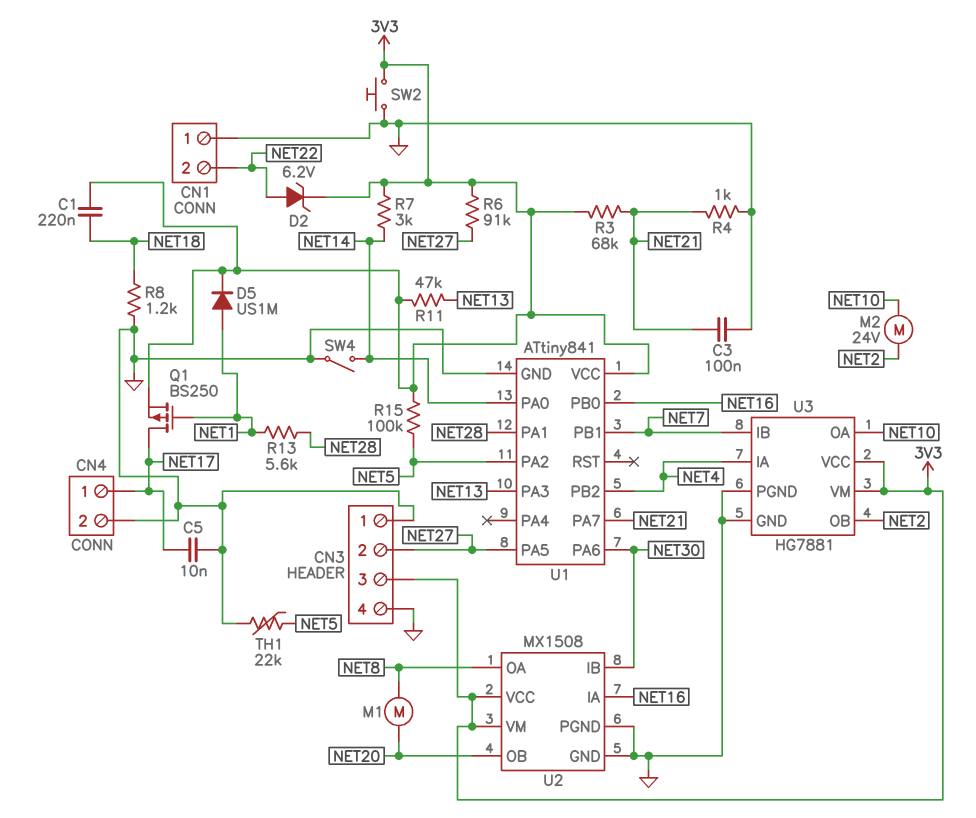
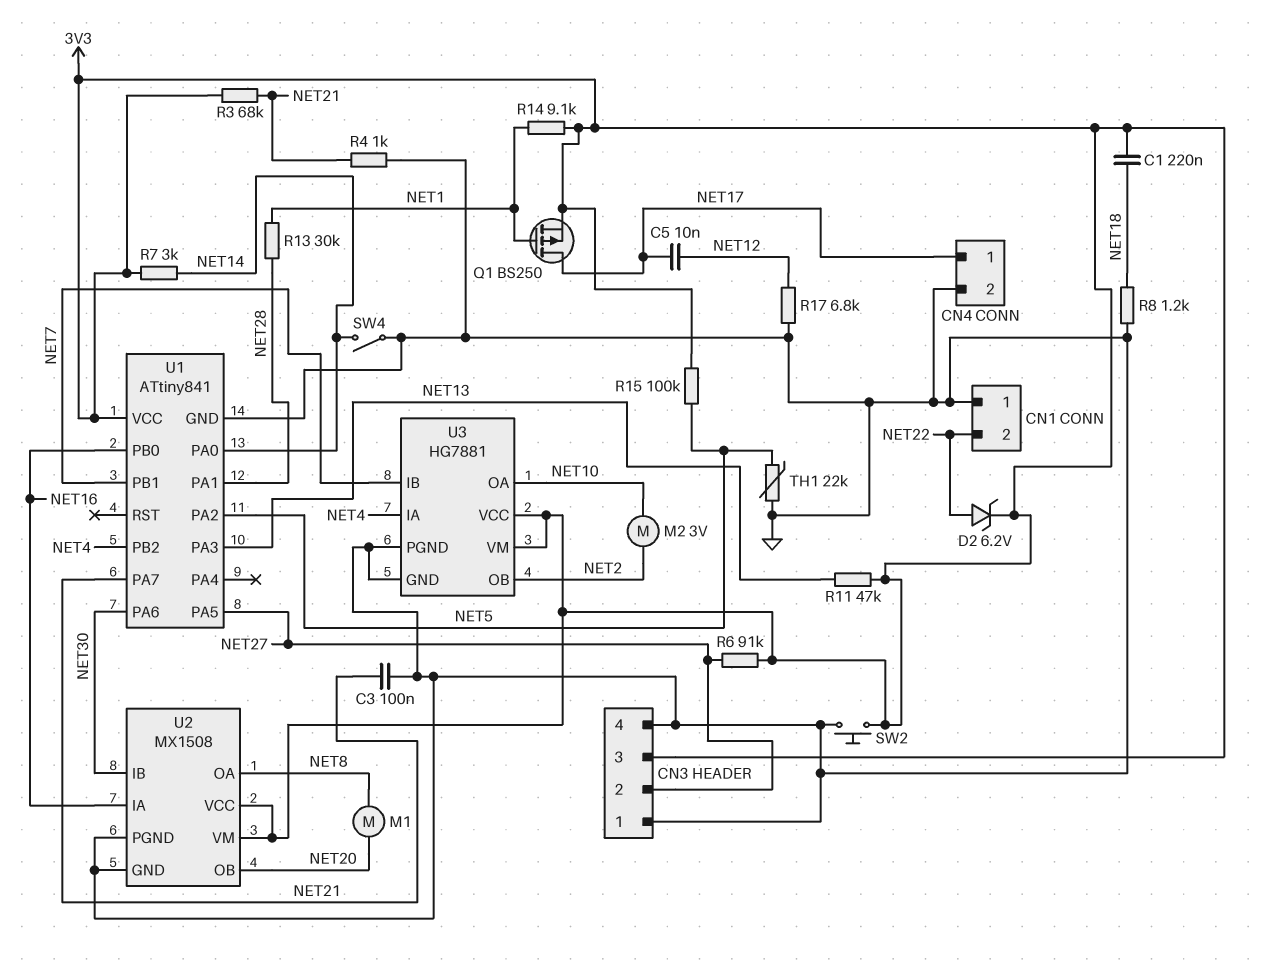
C5: 10nF (GND, NET17) -> 10nF (NET12, NET17)
D5: diode US1M (A NET1, K 3V3) -> none
M2: motor 24V (NET2, NET10) -> motor 3V (NET2, NET10)
R13: 5.6k (NET1, NET28) -> 30k (NET1, NET28)
R14: none -> 9.1k (3V3, NET1)
R17: none -> 6.8k (GND, NET12)

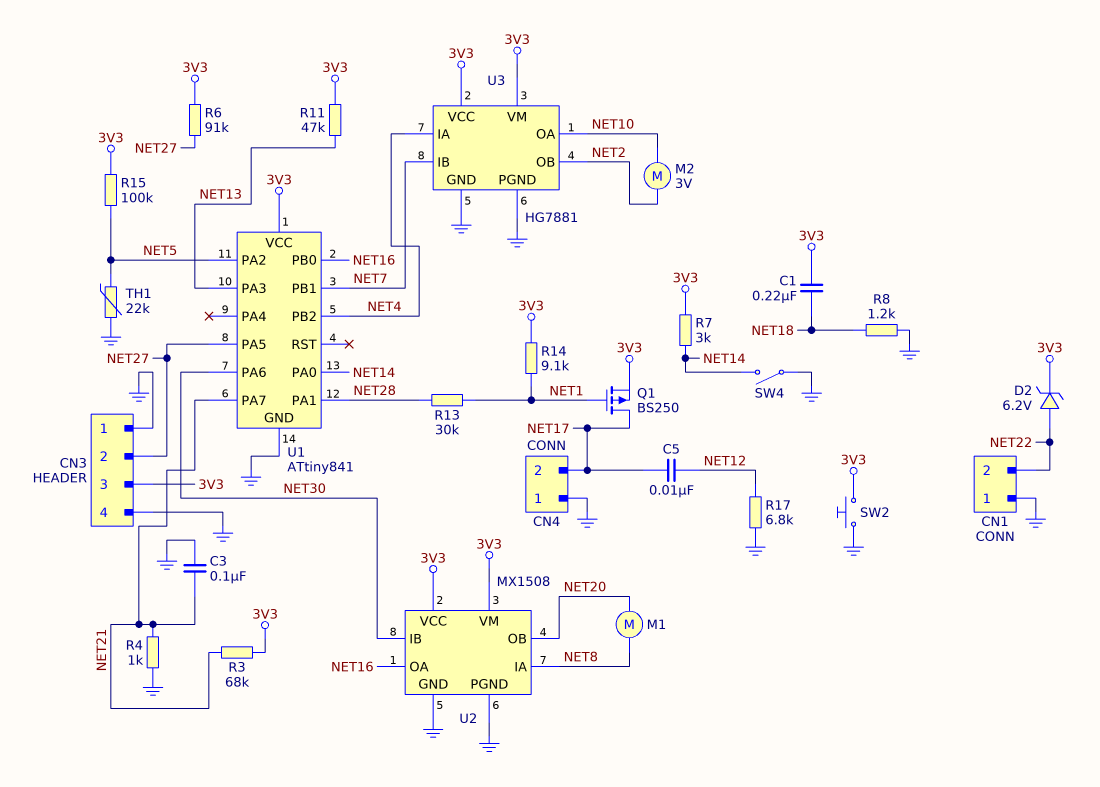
CN4 pin 1: NET17 -> GND
CN4 pin 2: GND -> NET17
U2 pin IA: NET16 -> NET8
U2 pin OA: NET8 -> NET16

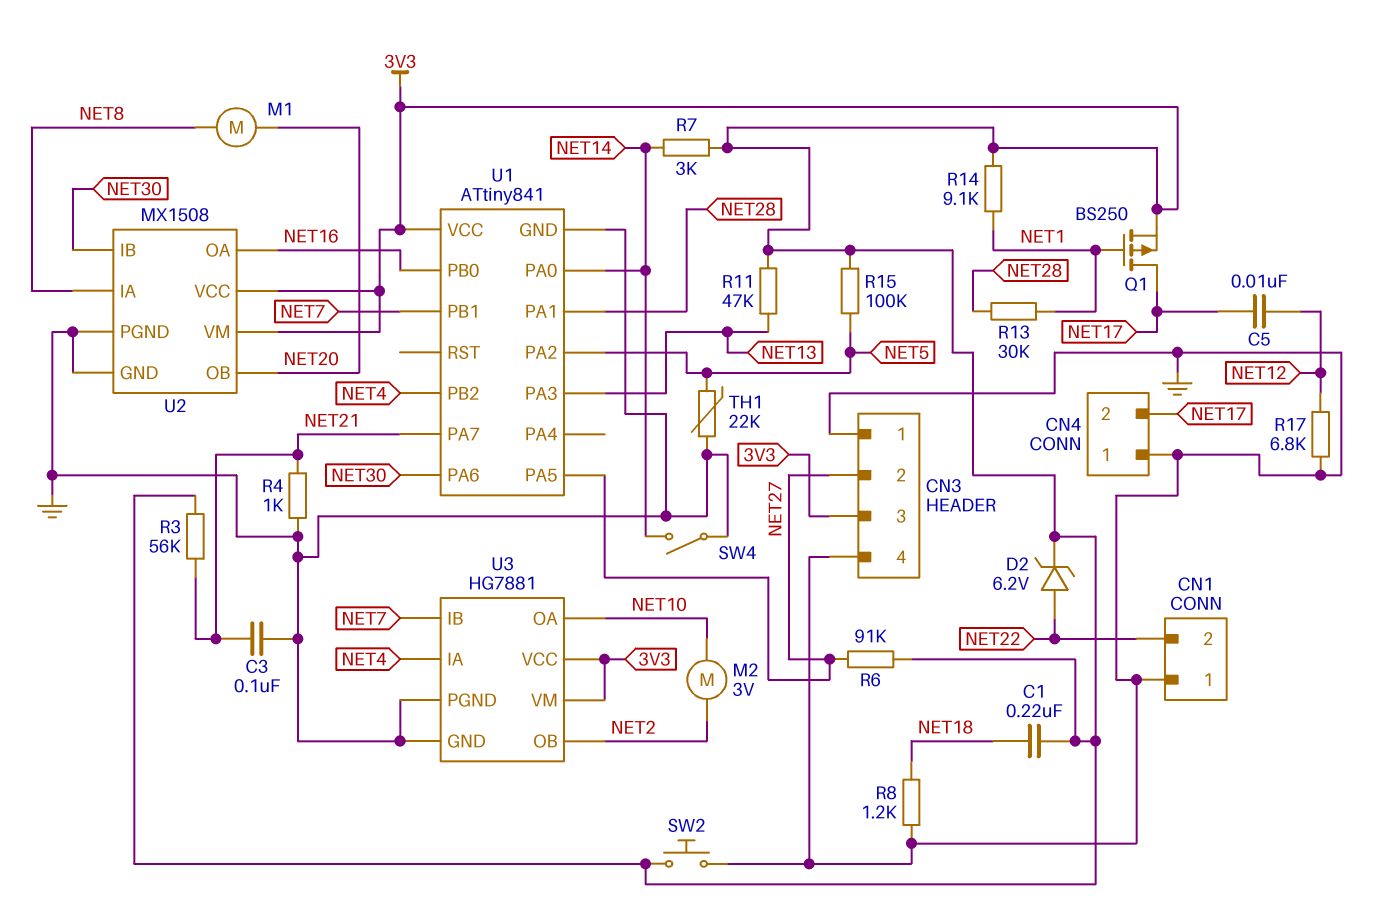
R3: 68k (3V3, NET21) -> 56k (3V3, NET21)

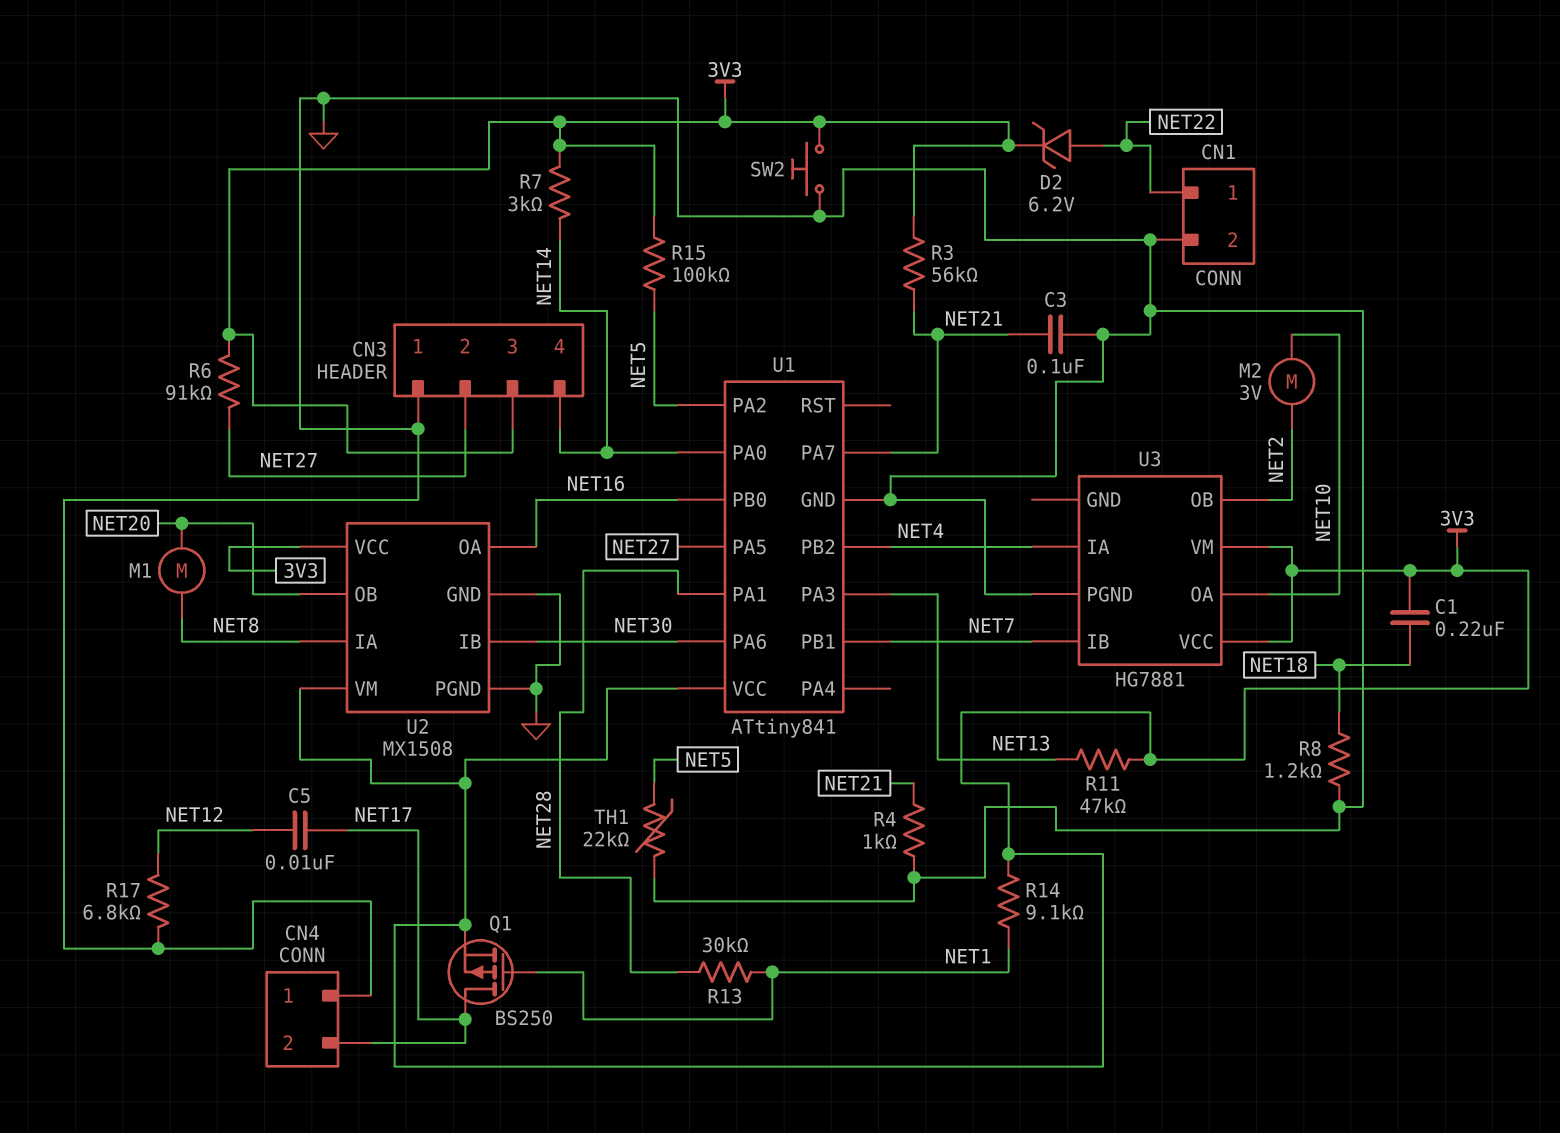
CN1 pin 1: GND -> NET22
CN1 pin 2: NET22 -> GND
CN3 pin 4: GND -> NET14
SW4: switch (GND, NET14) -> none
U3 pin GND: GND -> none

